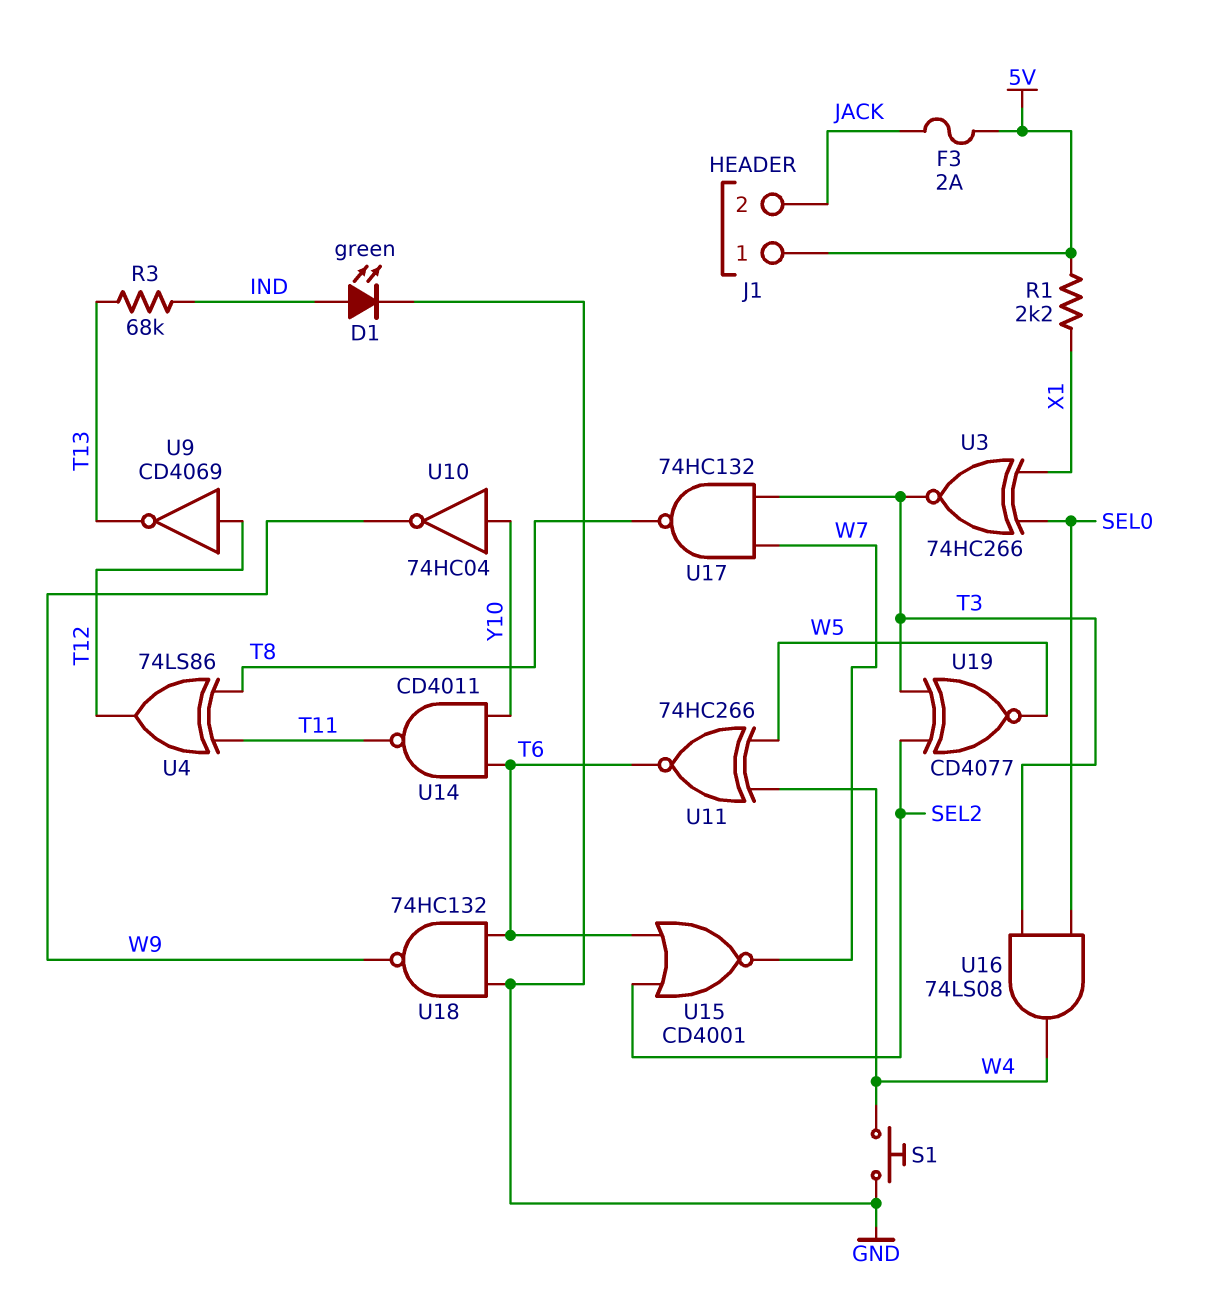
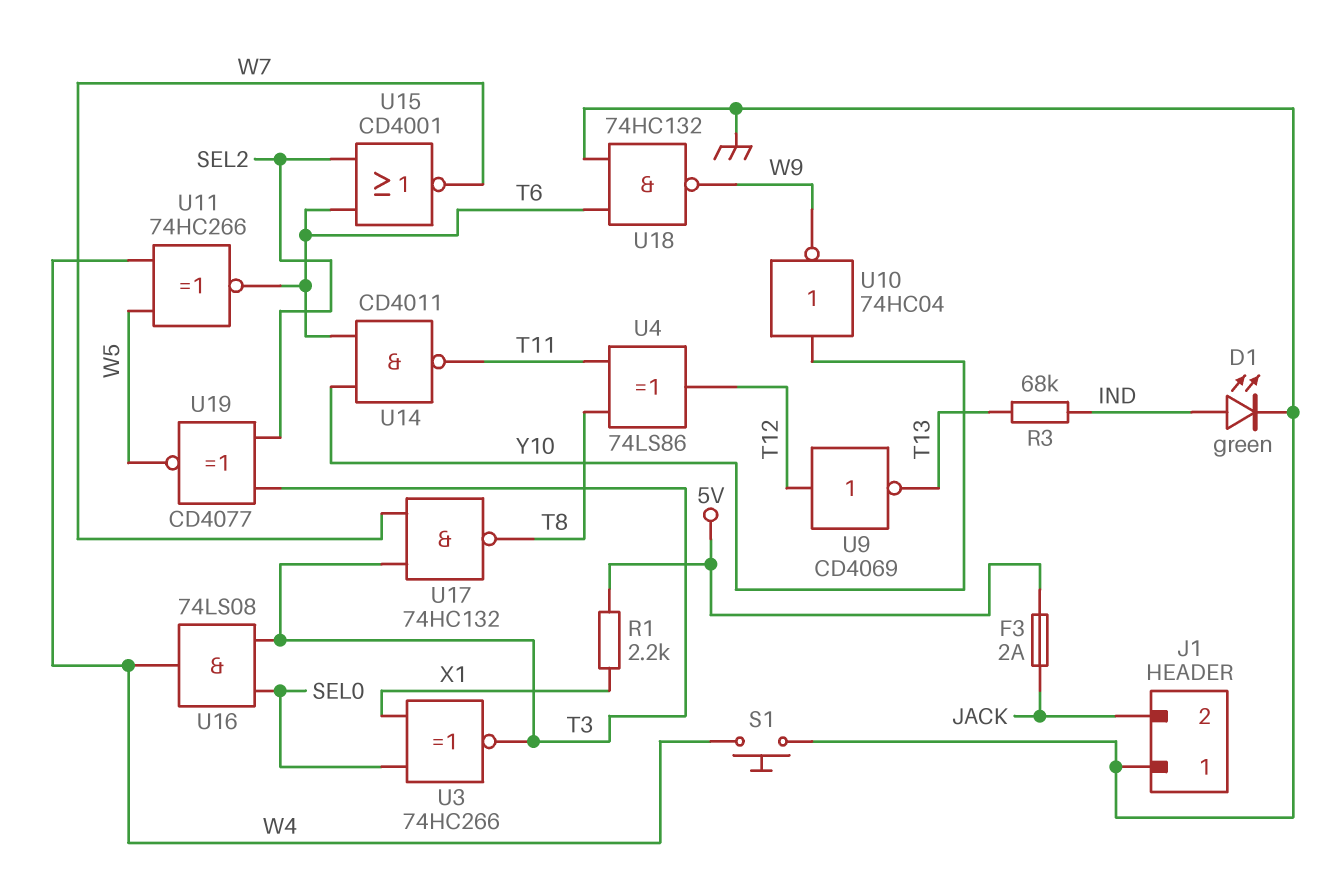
J1 pin 1: 5V -> GND

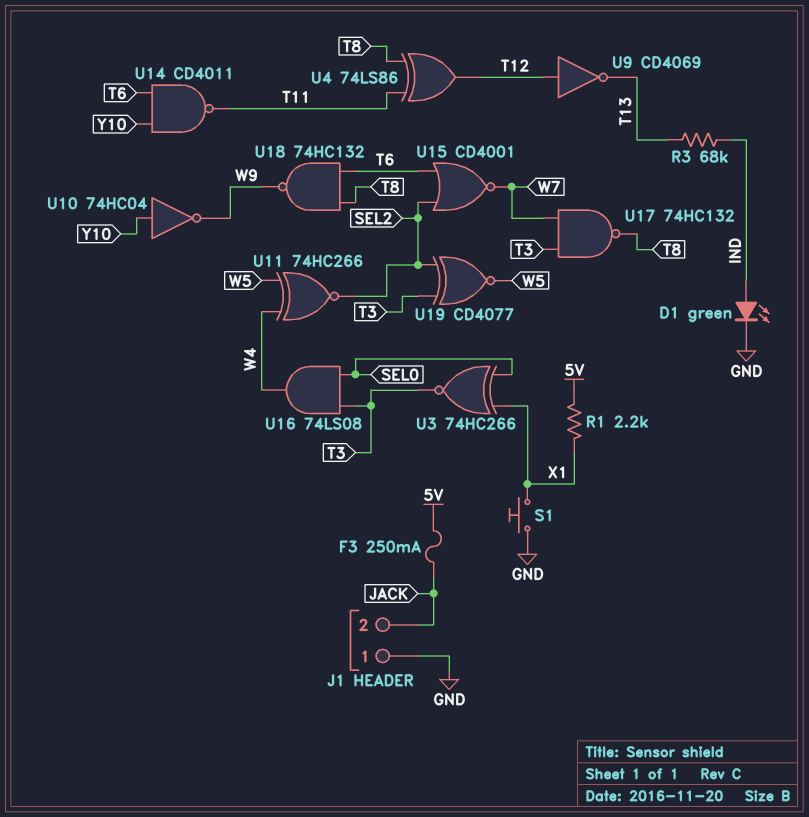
F3: 2A (5V, JACK) -> 250mA (5V, JACK)
S1: button (GND, W4) -> button (GND, X1)
U11: XNOR 74HC266 (in W4, in W5, out T6) -> XNOR 74HC266 (in W4, in W5, out SEL2)
U18: NAND 74HC132 (in GND, in T6, out W9) -> NAND 74HC132 (in T6, in T8, out W9)

